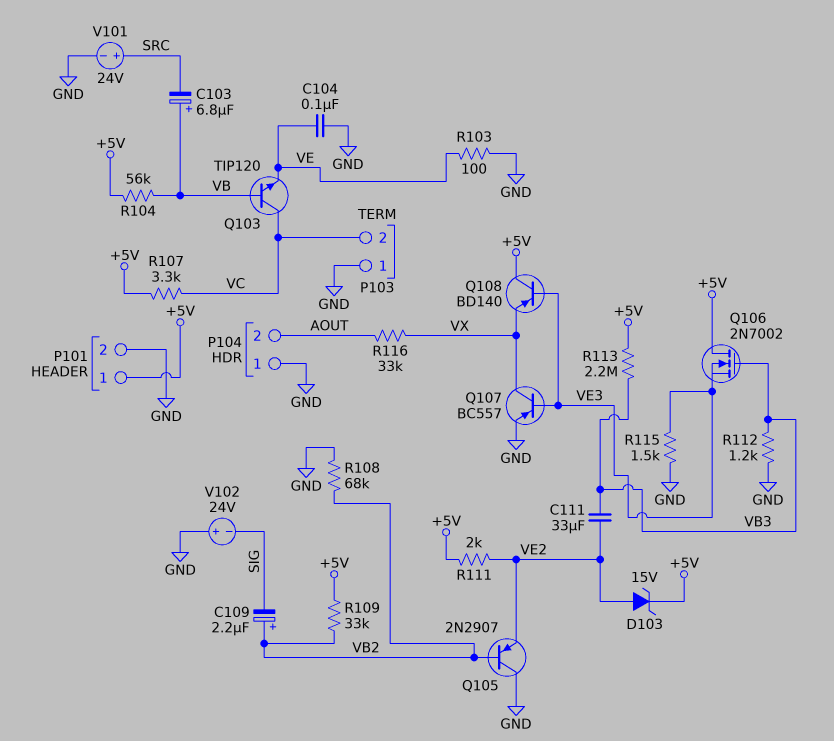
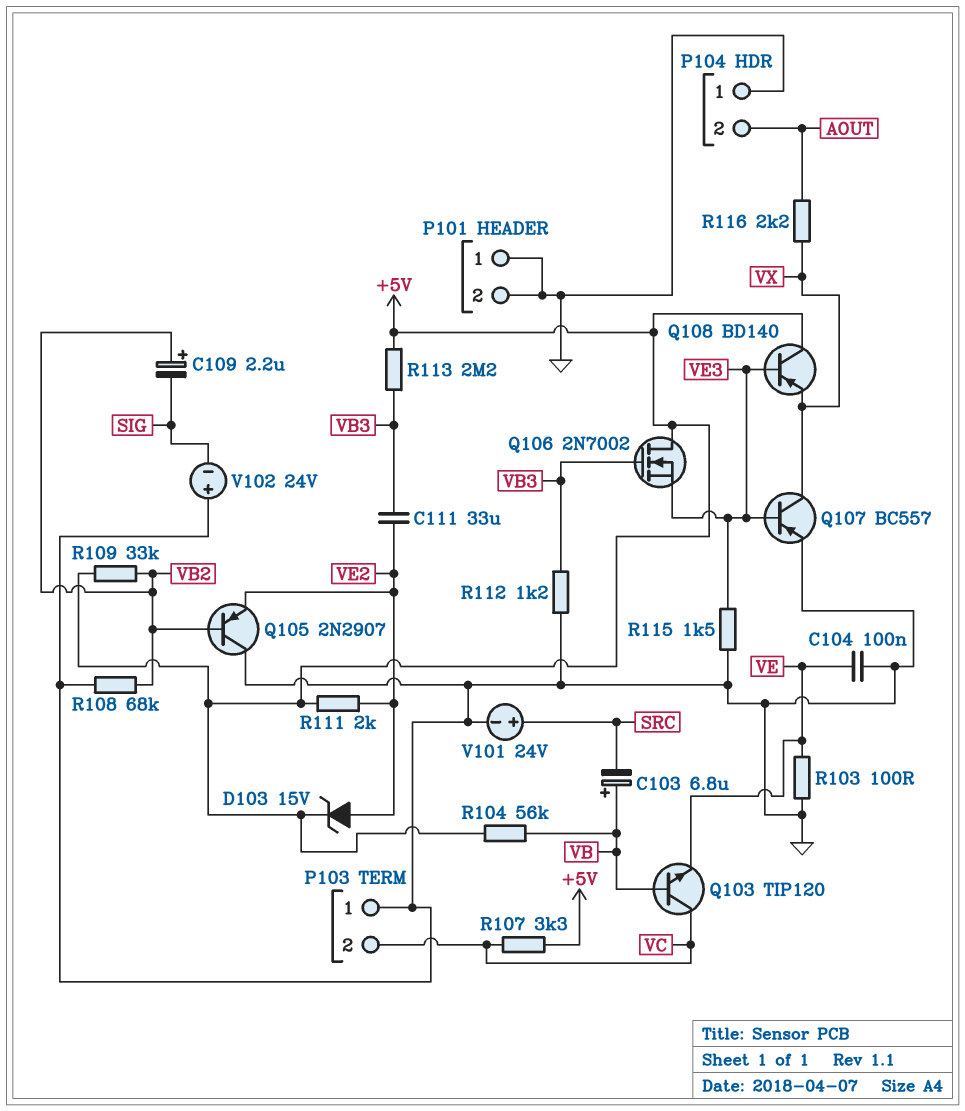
P101 pin 1: +5V -> GND
R116: 33k (AOUT, VX) -> 2.2k (AOUT, VX)

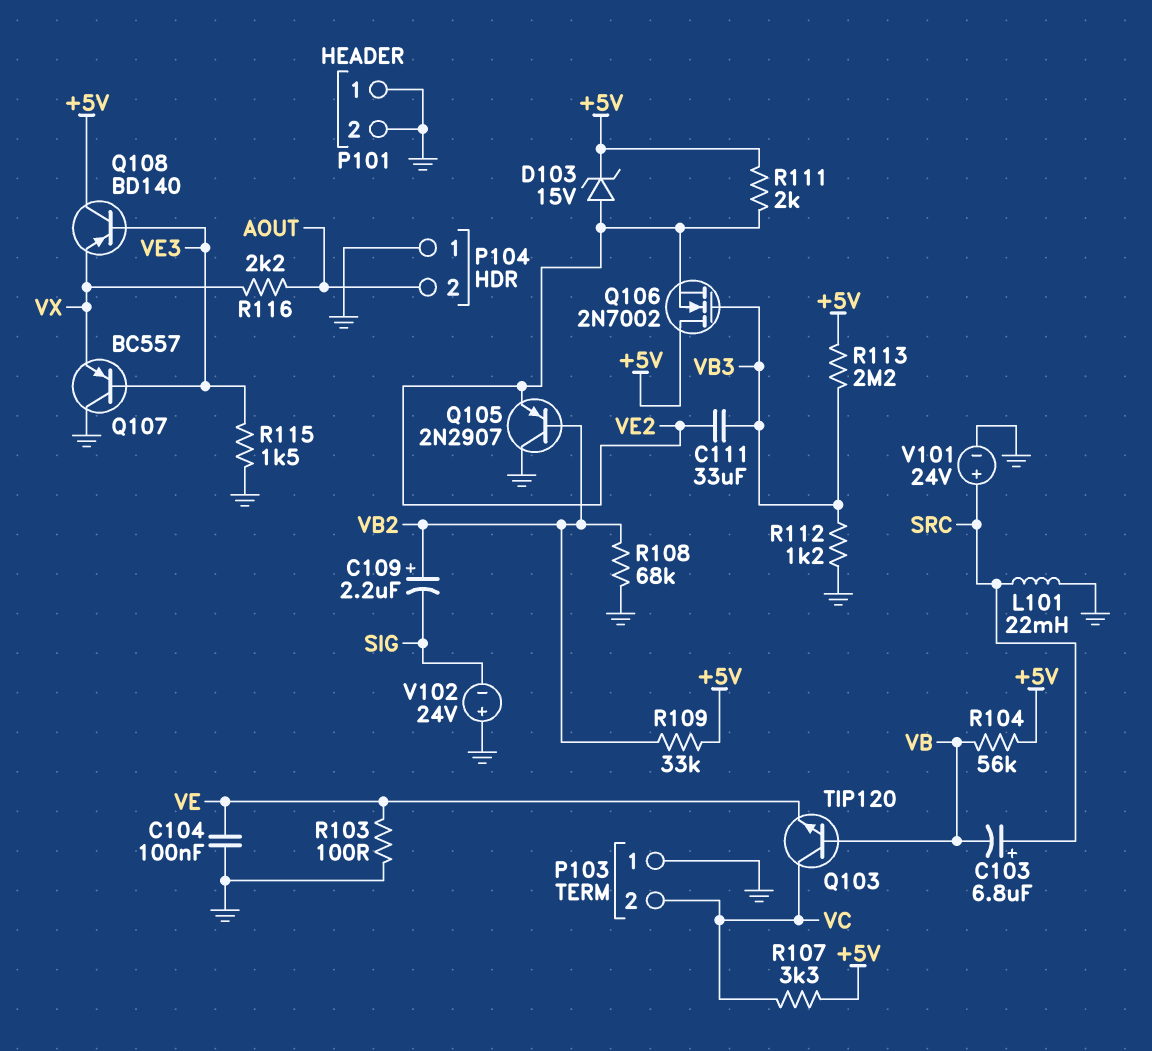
C103: 6.8uF (plus VB, minus SRC) -> 6.8uF (plus SRC, minus VB)
L101: none -> 22mH (GND, SRC)
Q106: NMOS 2N7002 (G VB3, D +5V, S VE3) -> NMOS 2N7002 (G VB3, D +5V, S VE2)
Q107: PNP BC557 (B VE3, C VX, E GND) -> PNP BC557 (B VE3, C GND, E VX)

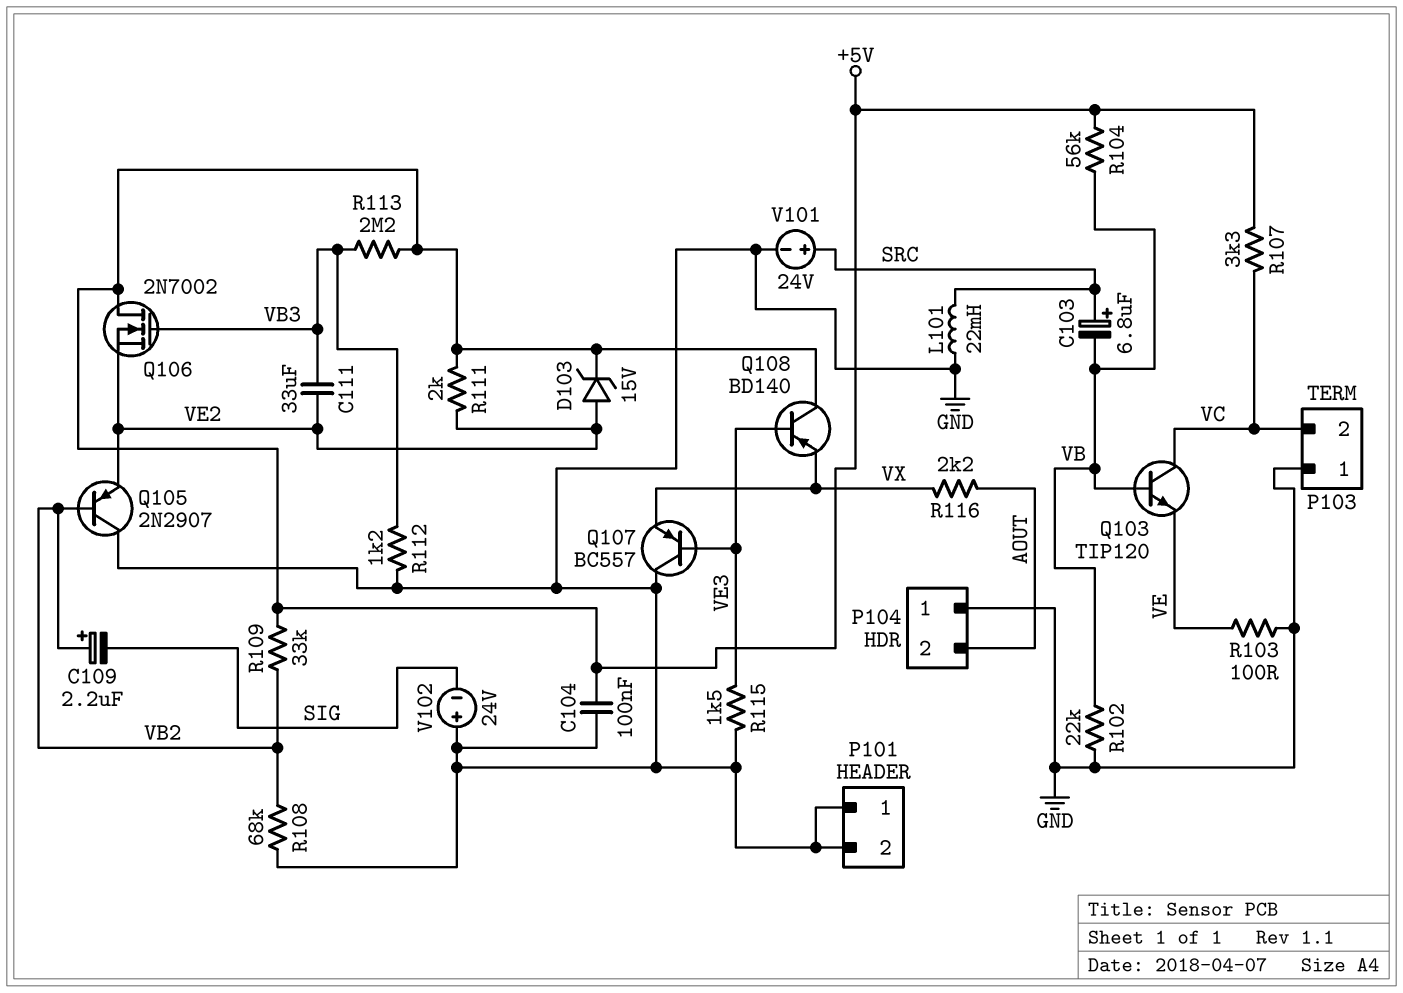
C104: 100nF (GND, VE) -> 100nF (+5V, GND)
R102: none -> 22k (GND, VB)

